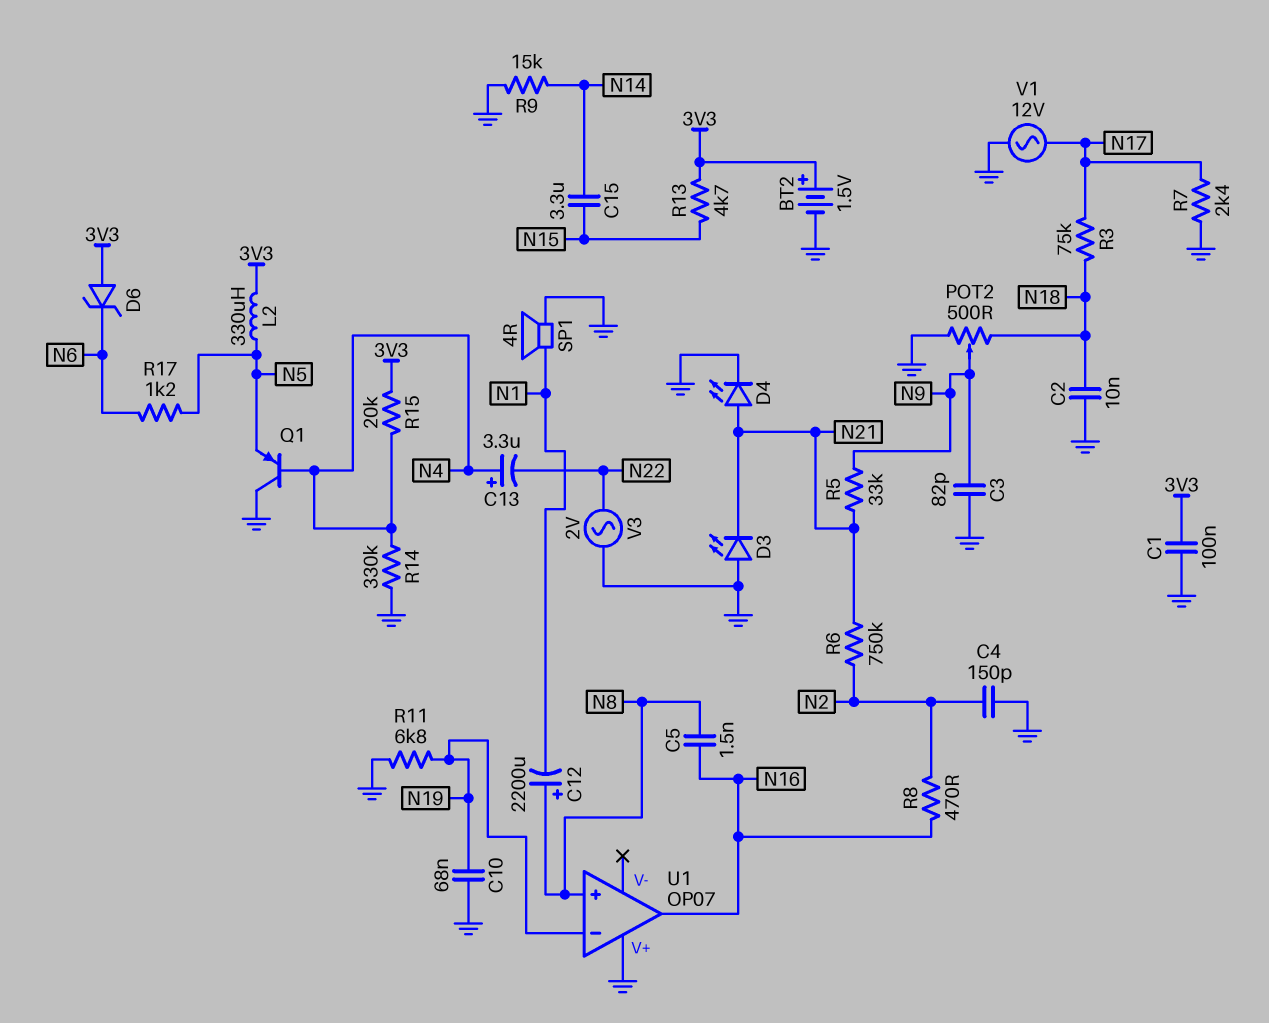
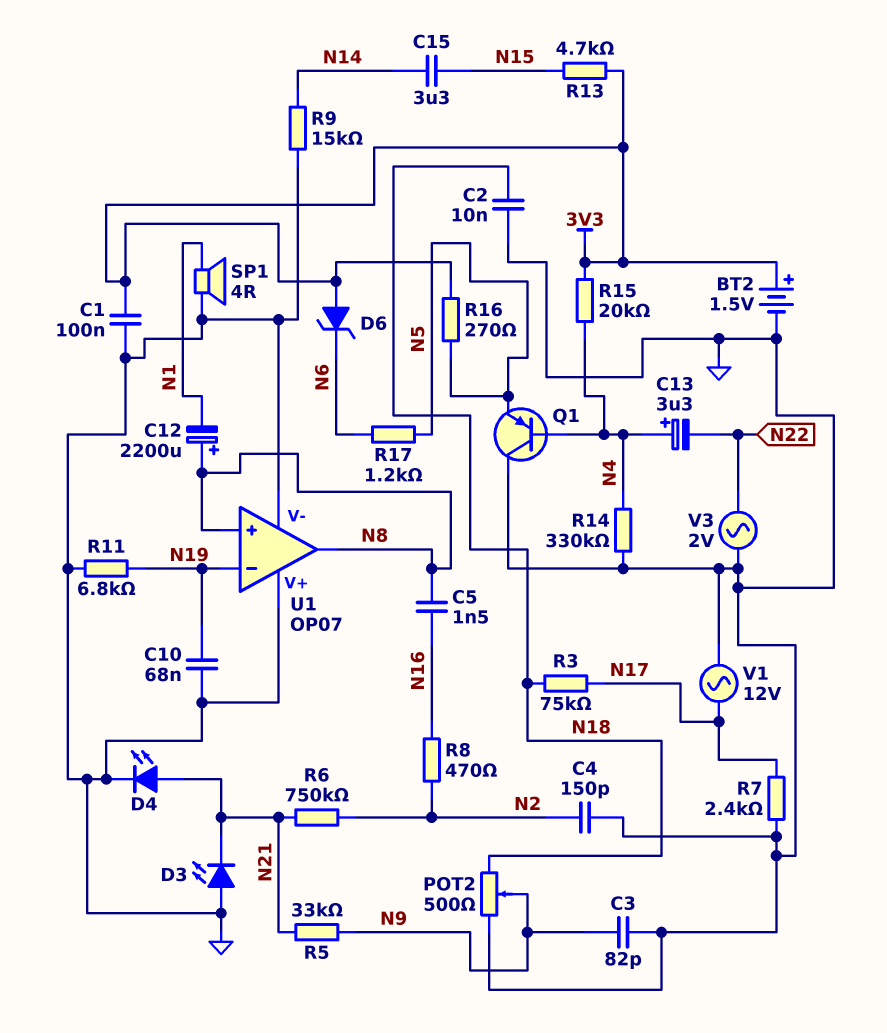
L2: 330uH (3V3, N5) -> none
R16: none -> 270 (3V3, N5)
U1 pin V-: none -> GND
U1 pin out: N16 -> N8

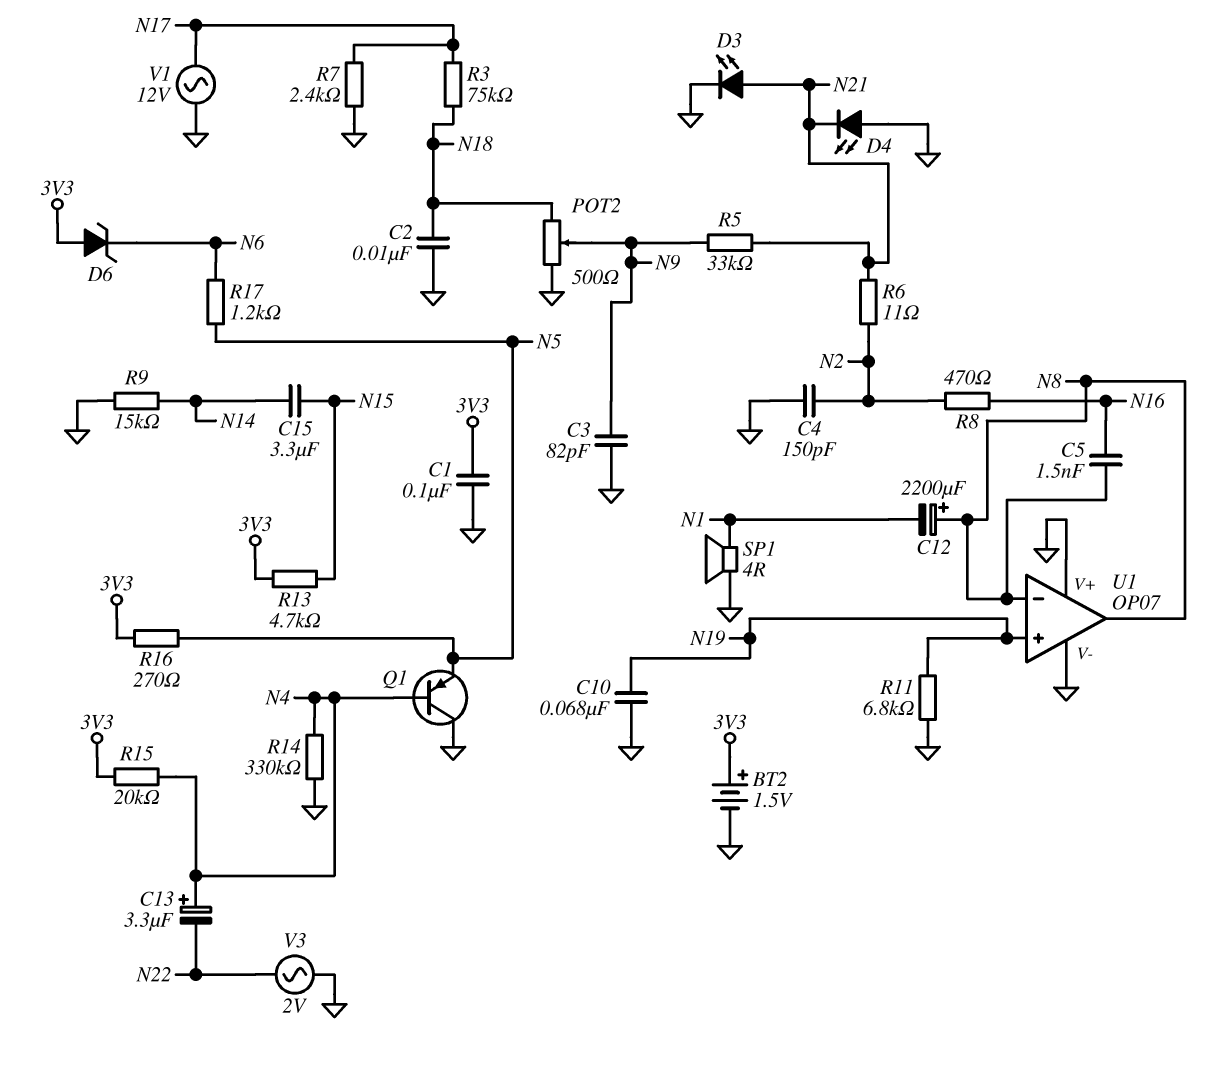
D3: LED (A GND, K N21) -> LED (A N21, K GND)
D4: LED (A N21, K GND) -> LED (A GND, K N21)
R6: 750k (N2, N21) -> 11 (N2, N21)
U1 pin in+: N8 -> N19
U1 pin in-: N19 -> N8

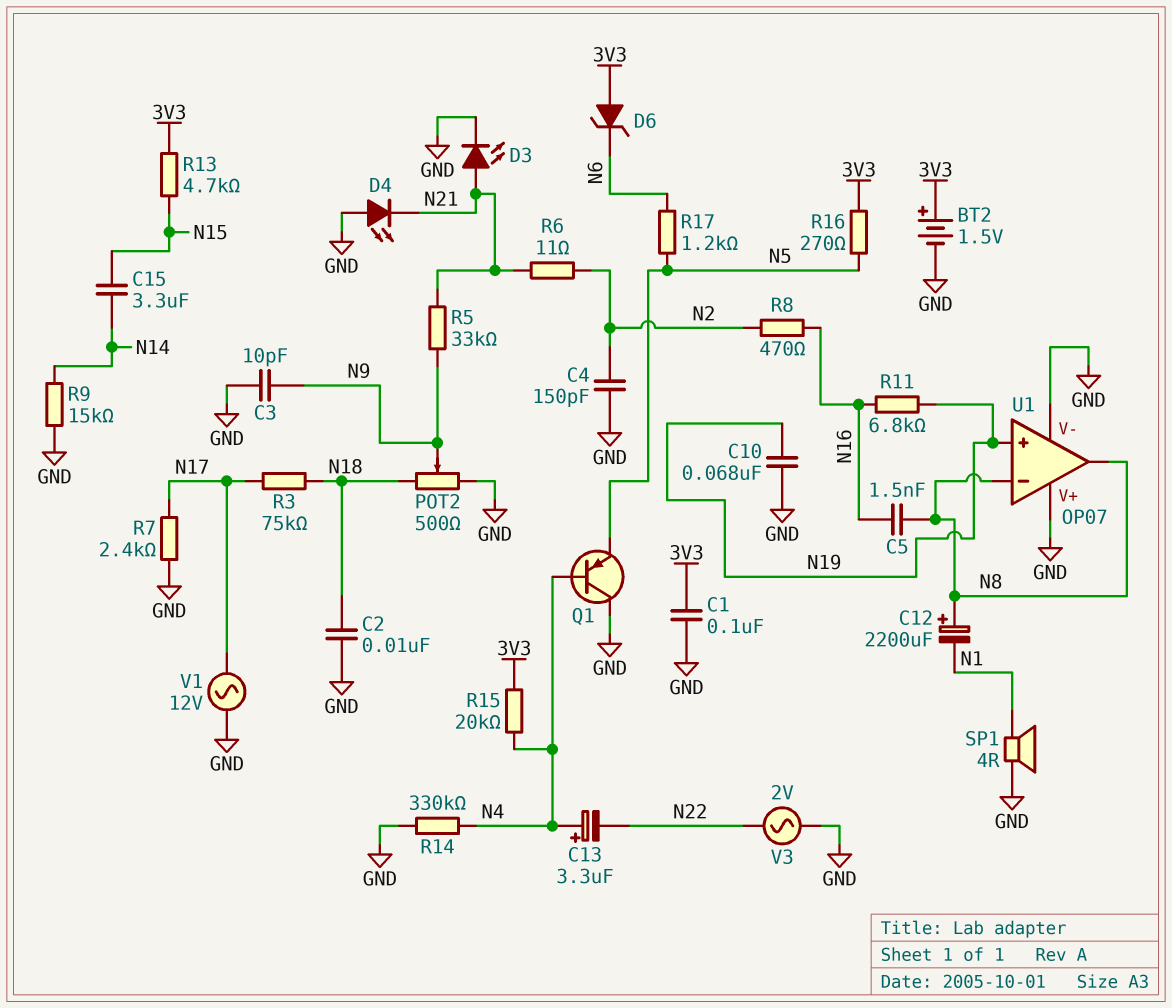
C3: 82pF (GND, N9) -> 10pF (GND, N9)
R11: 6.8k (GND, N19) -> 6.8k (N16, N19)

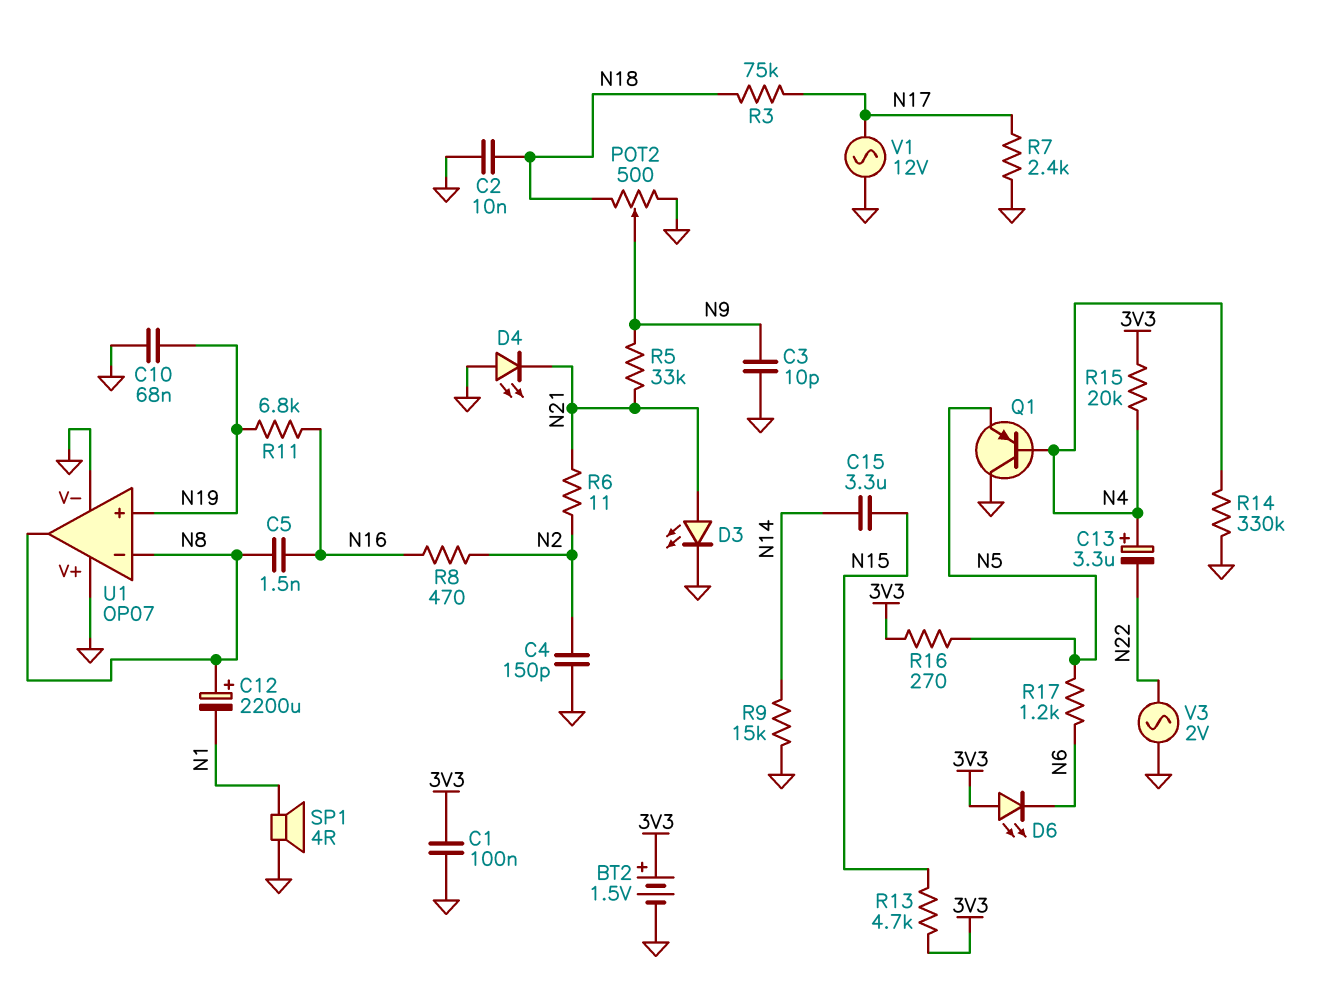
D6: zener (A 3V3, K N6) -> LED (A 3V3, K N6)

